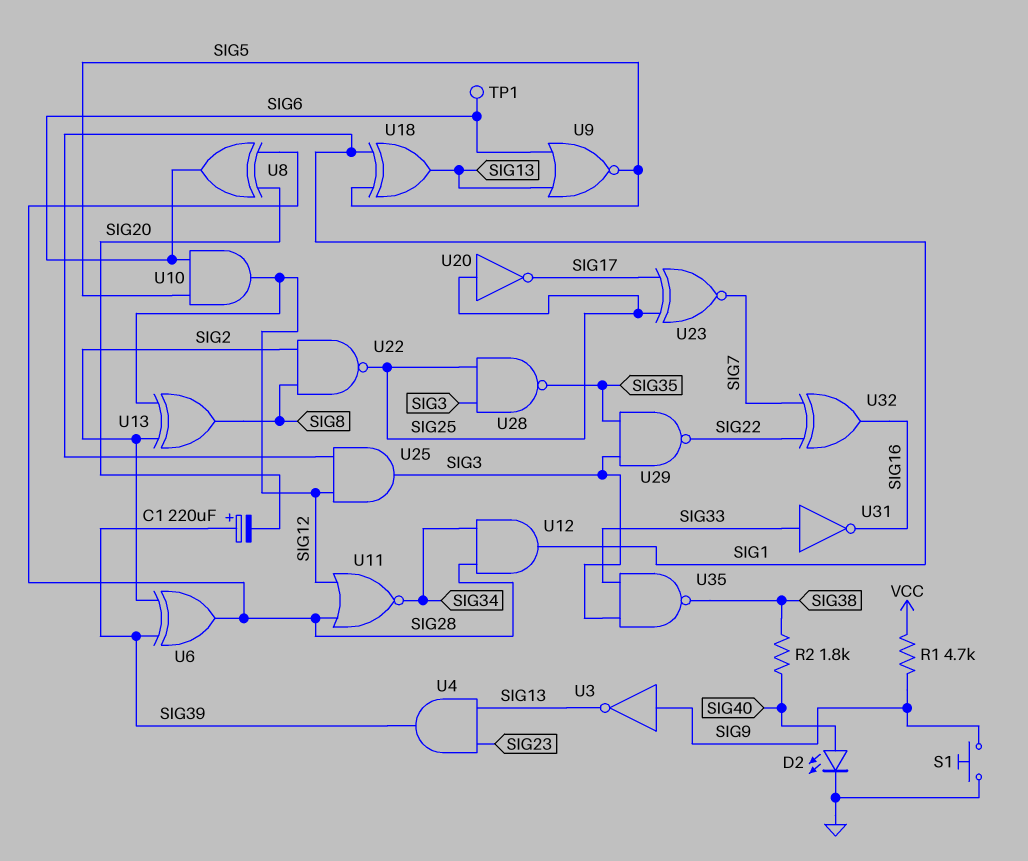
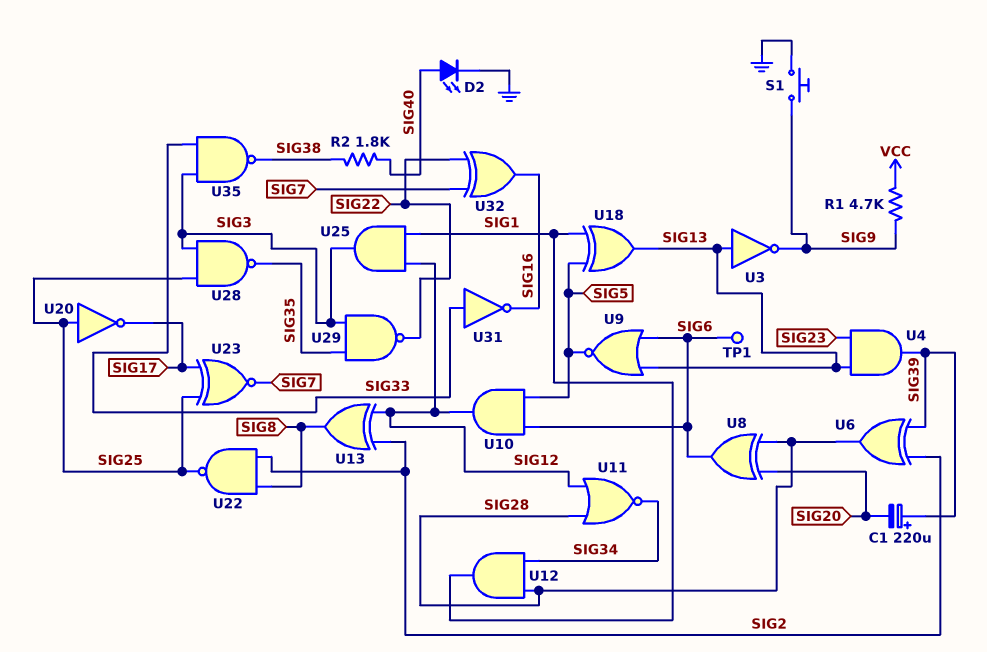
U3: NOT (in SIG9, out SIG13) -> NOT (in SIG13, out SIG9)

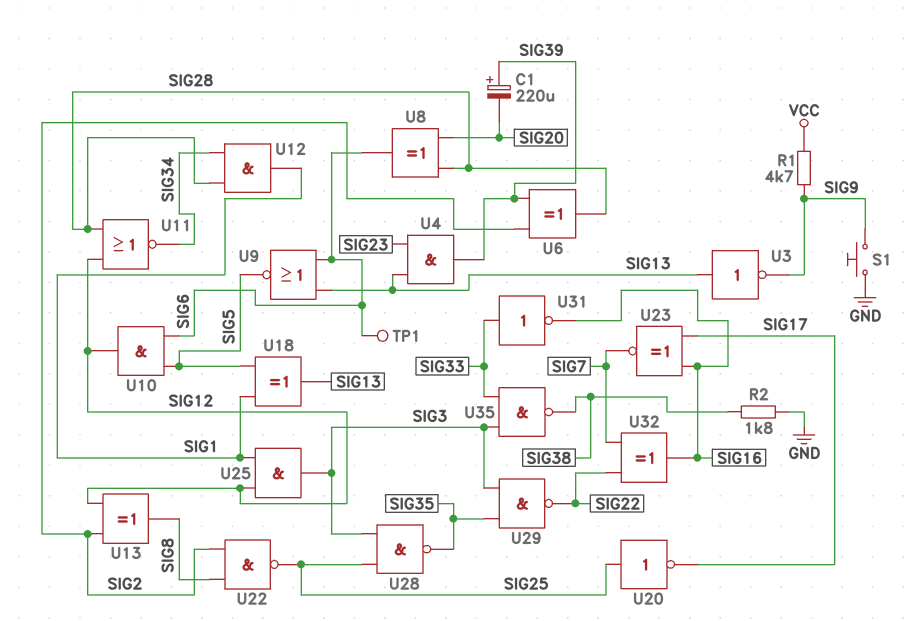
D2: LED (A SIG40, K GND) -> none
R2: 1.8k (SIG38, SIG40) -> 1.8k (GND, SIG38)
U23: XNOR (in SIG17, in SIG25, out SIG7) -> XNOR (in SIG16, in SIG17, out SIG7)

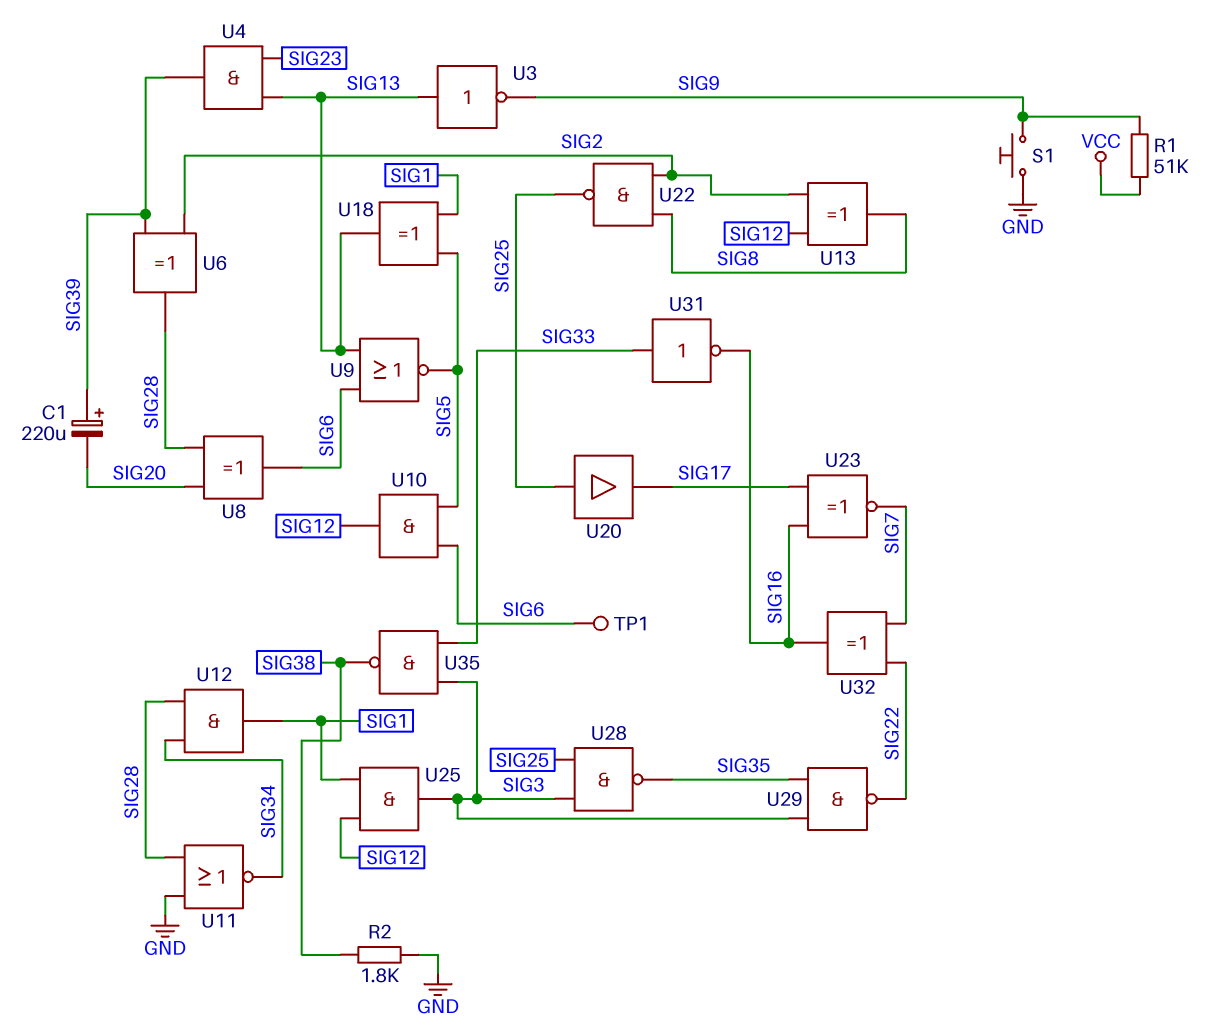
R1: 4.7k (SIG9, VCC) -> 51k (SIG9, VCC)
U11: NOR (in SIG12, in SIG28, out SIG34) -> NOR (in GND, in SIG28, out SIG34)
U20: NOT (in SIG25, out SIG17) -> buffer (in SIG25, out SIG17)

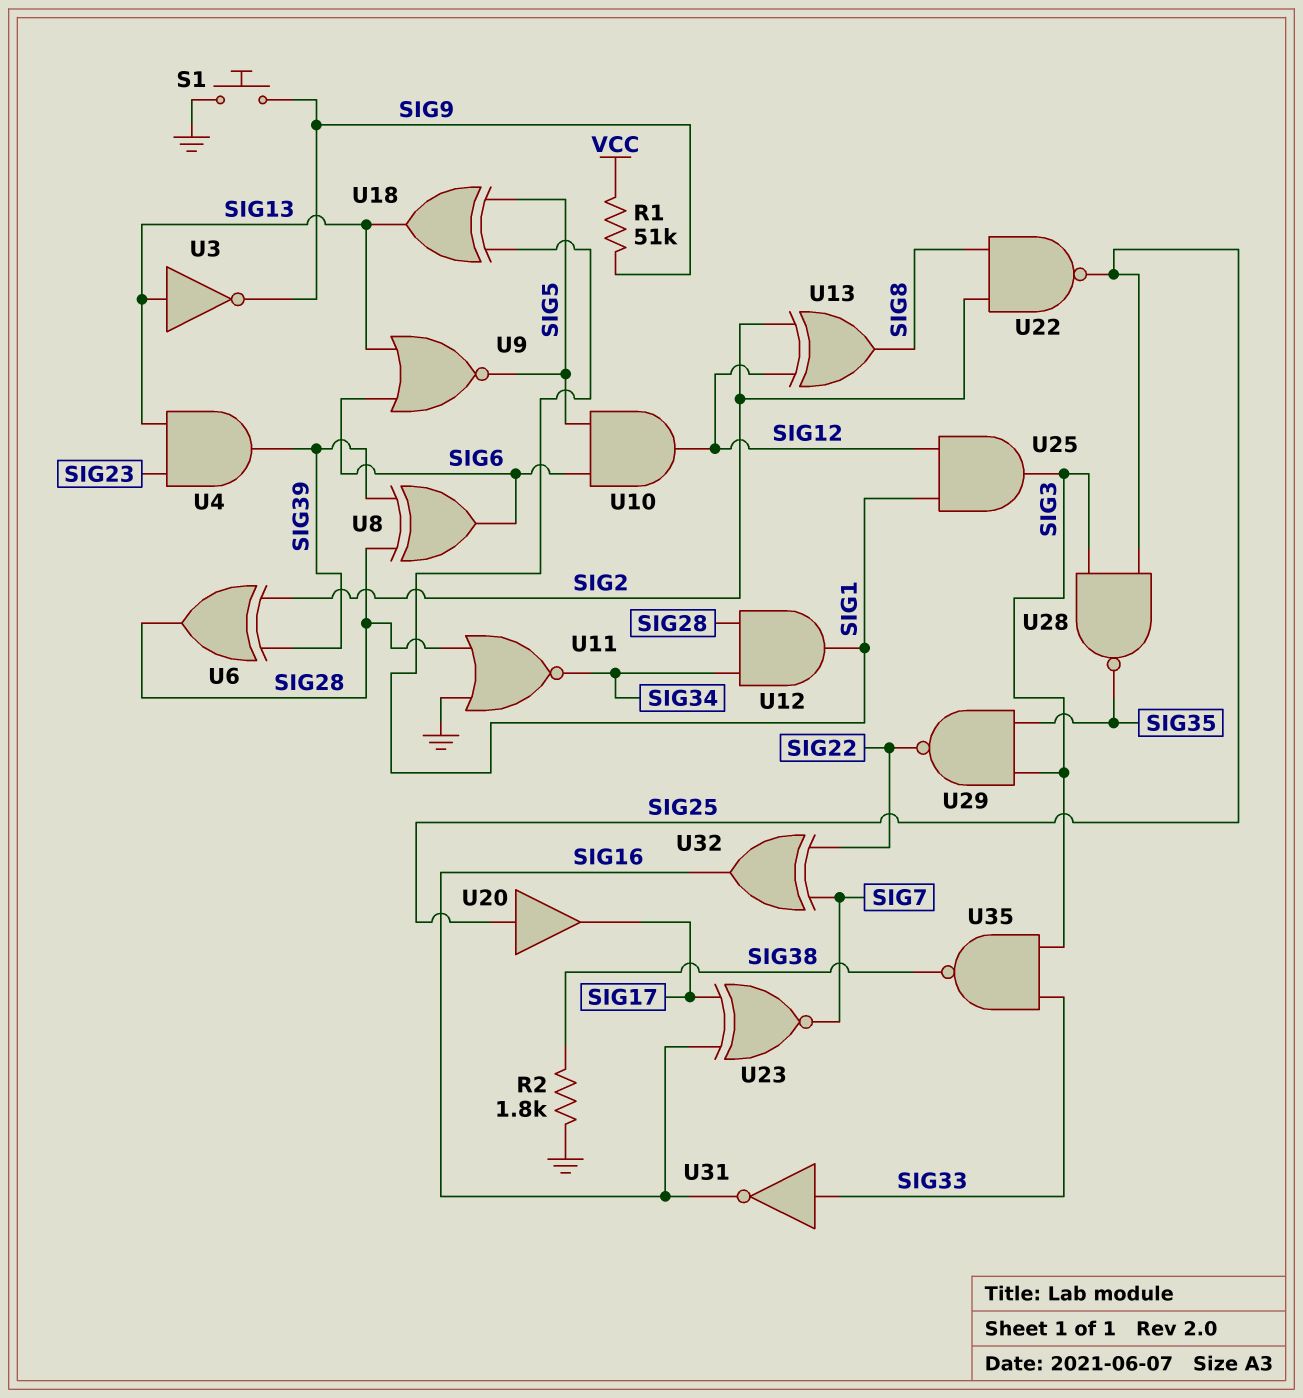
C1: 220uF (plus SIG39, minus SIG20) -> none
TP1: test point (SIG6) -> none
U8: XOR (in SIG20, in SIG28, out SIG6) -> XOR (in SIG28, in SIG39, out SIG6)

